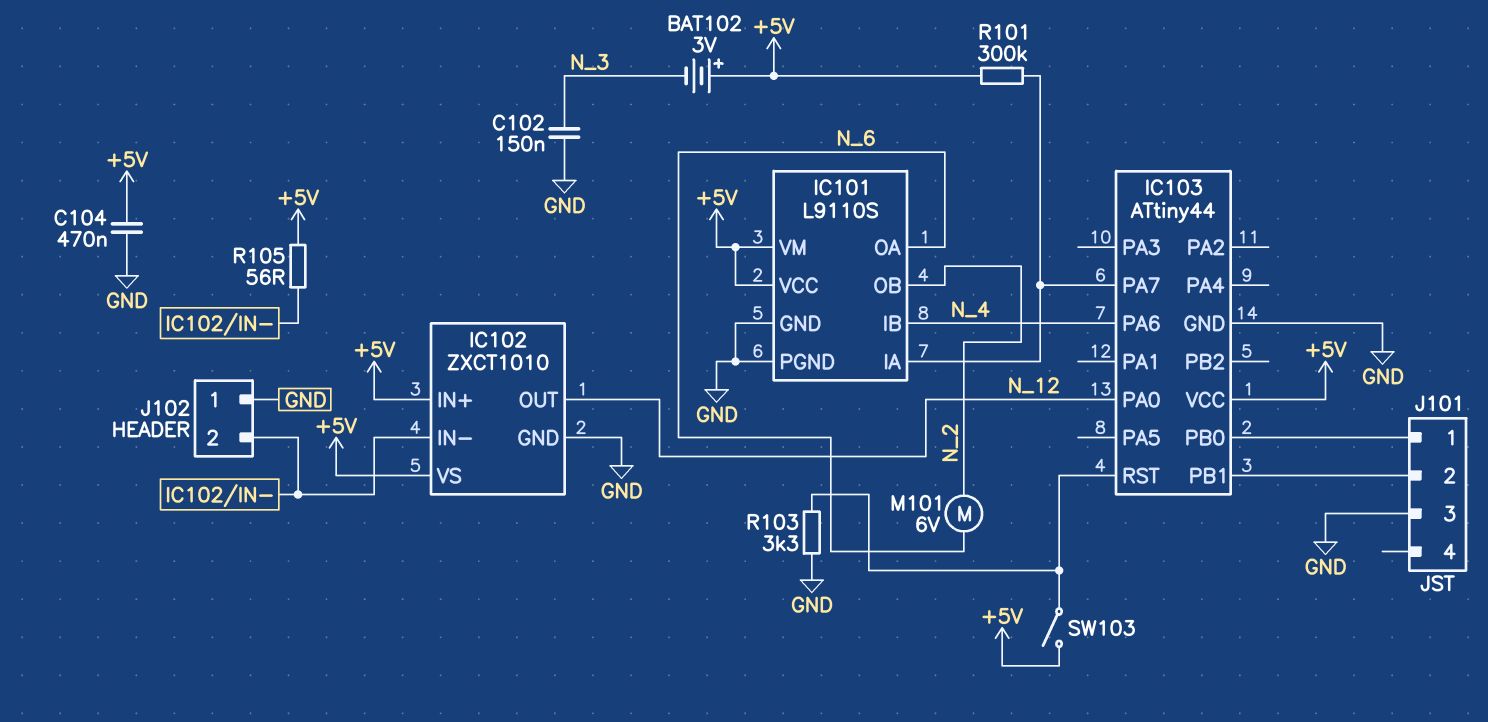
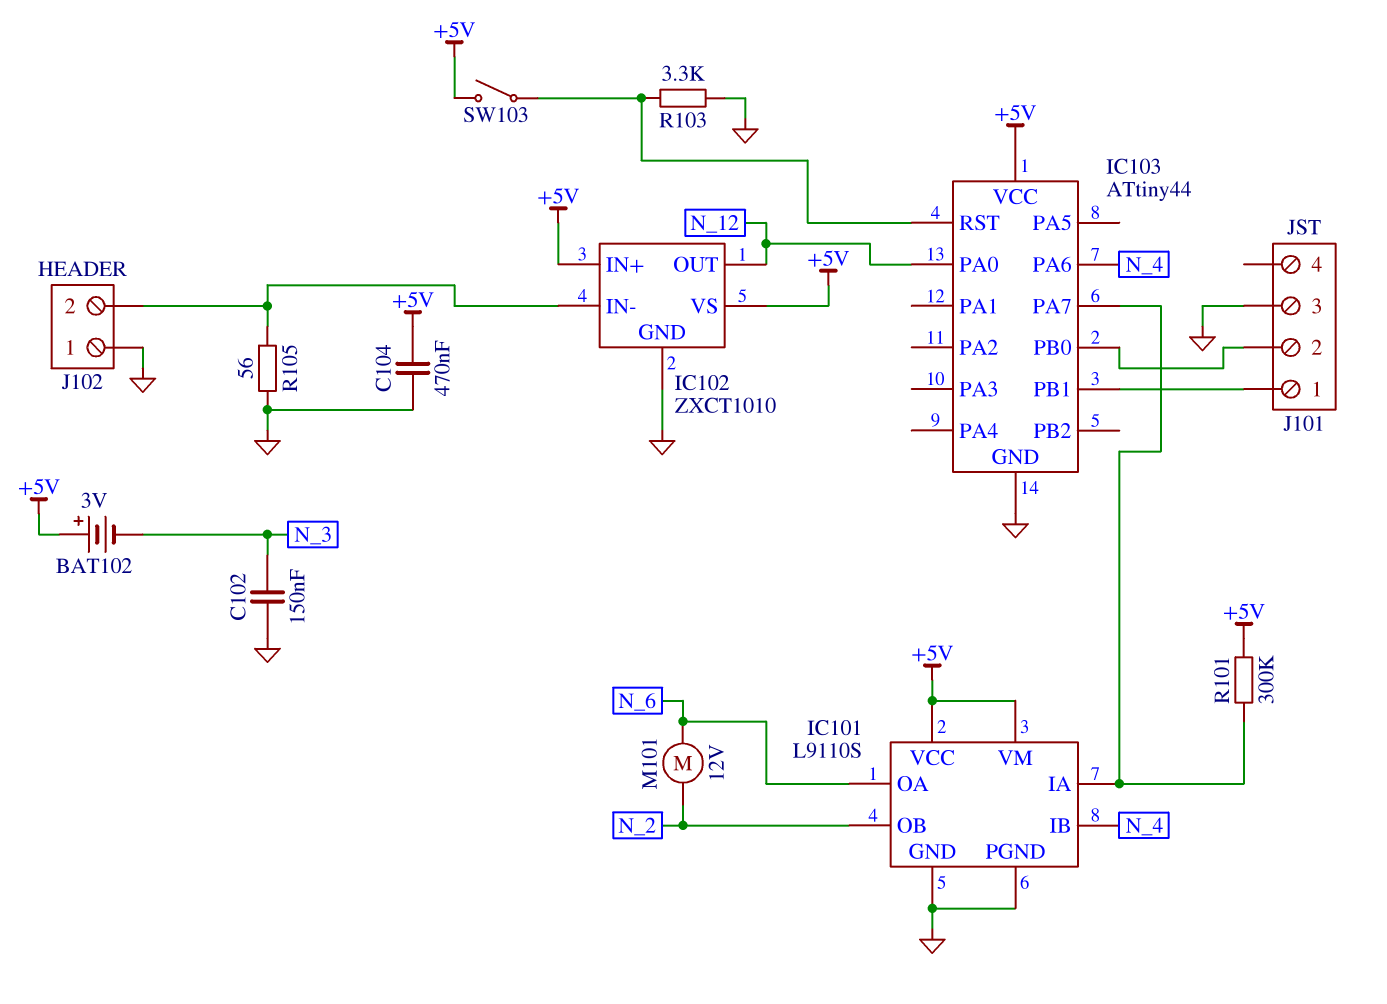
J101 pin 1: IC103/PB0 -> IC103/PB1
J101 pin 2: IC103/PB1 -> IC103/PB0
M101: motor 6V (N_2, N_6) -> motor 12V (N_2, N_6)
R105: 56 (+5V, IC102/IN-) -> 56 (GND, IC102/IN-)

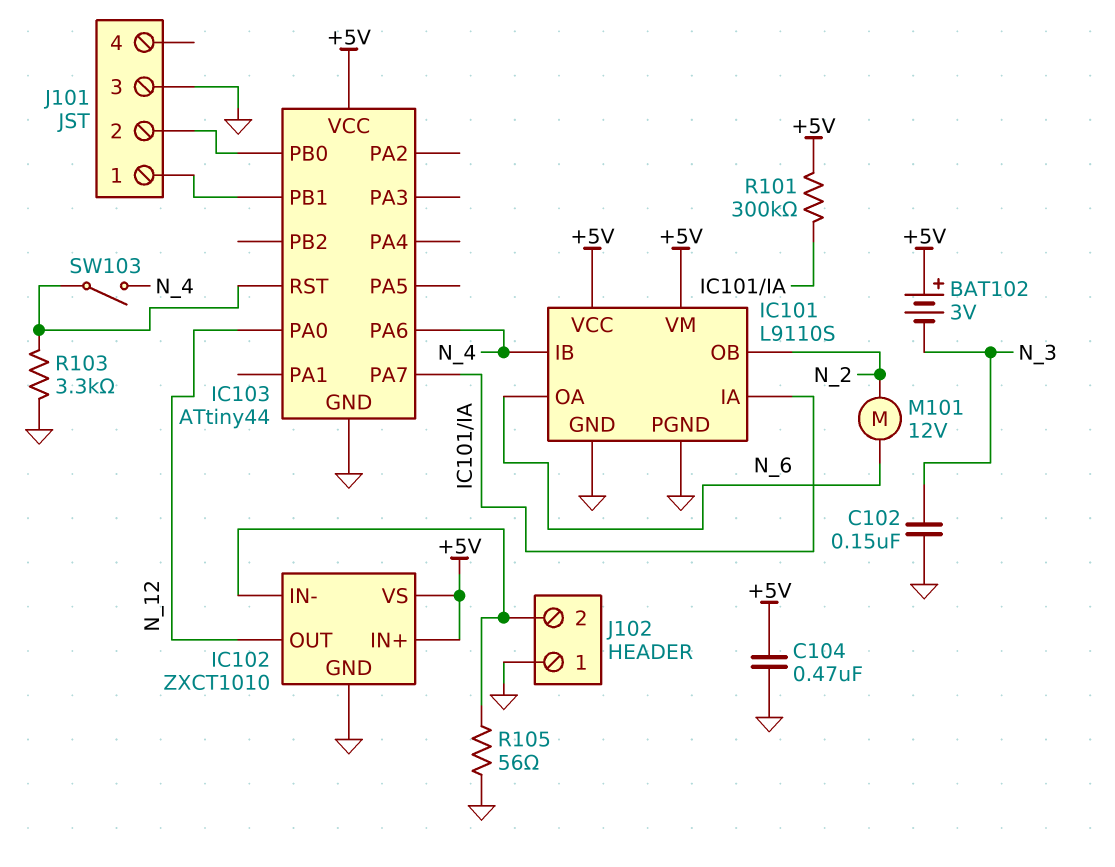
SW103: switch (+5V, IC103/RST) -> switch (IC103/RST, N_4)

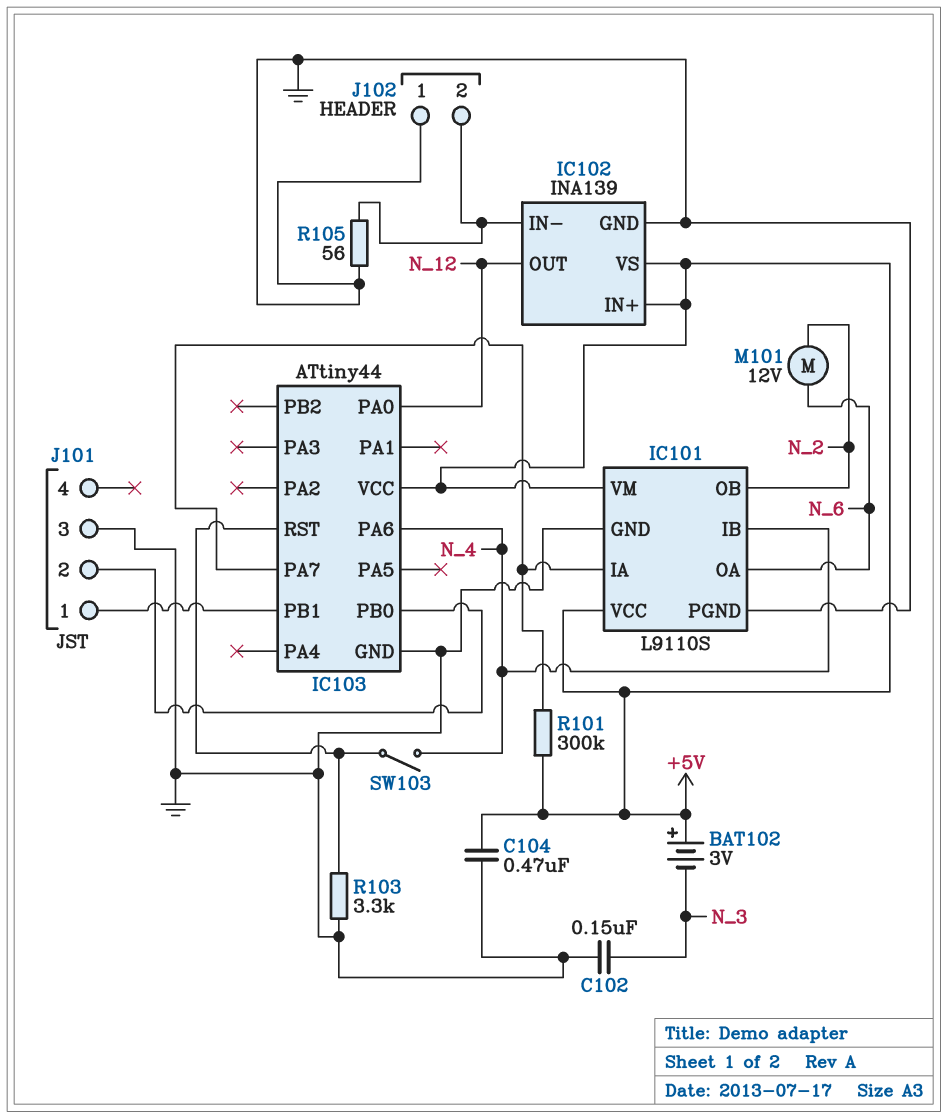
IC102: ZXCT1010 -> INA139

